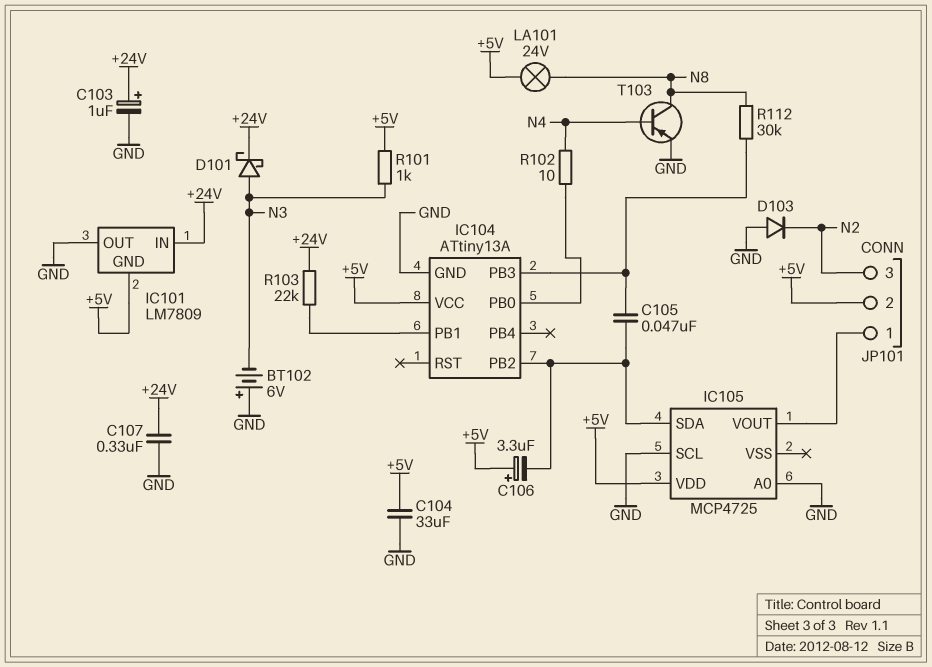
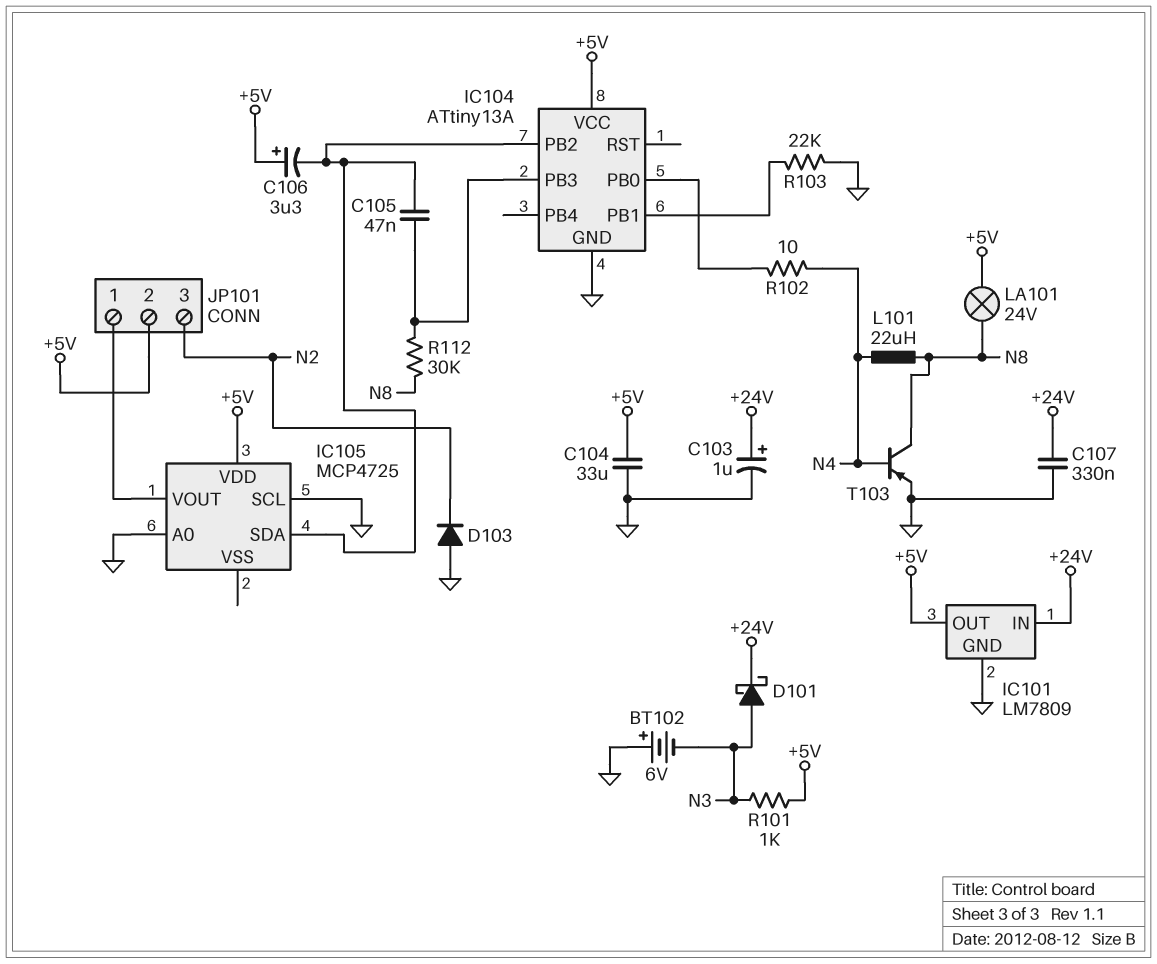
IC101 pin GND: +5V -> GND
IC101 pin OUT: GND -> +5V
L101: none -> 22uH (N4, N8)
R103: 22k (+24V, IC104/PB1) -> 22k (GND, IC104/PB1)

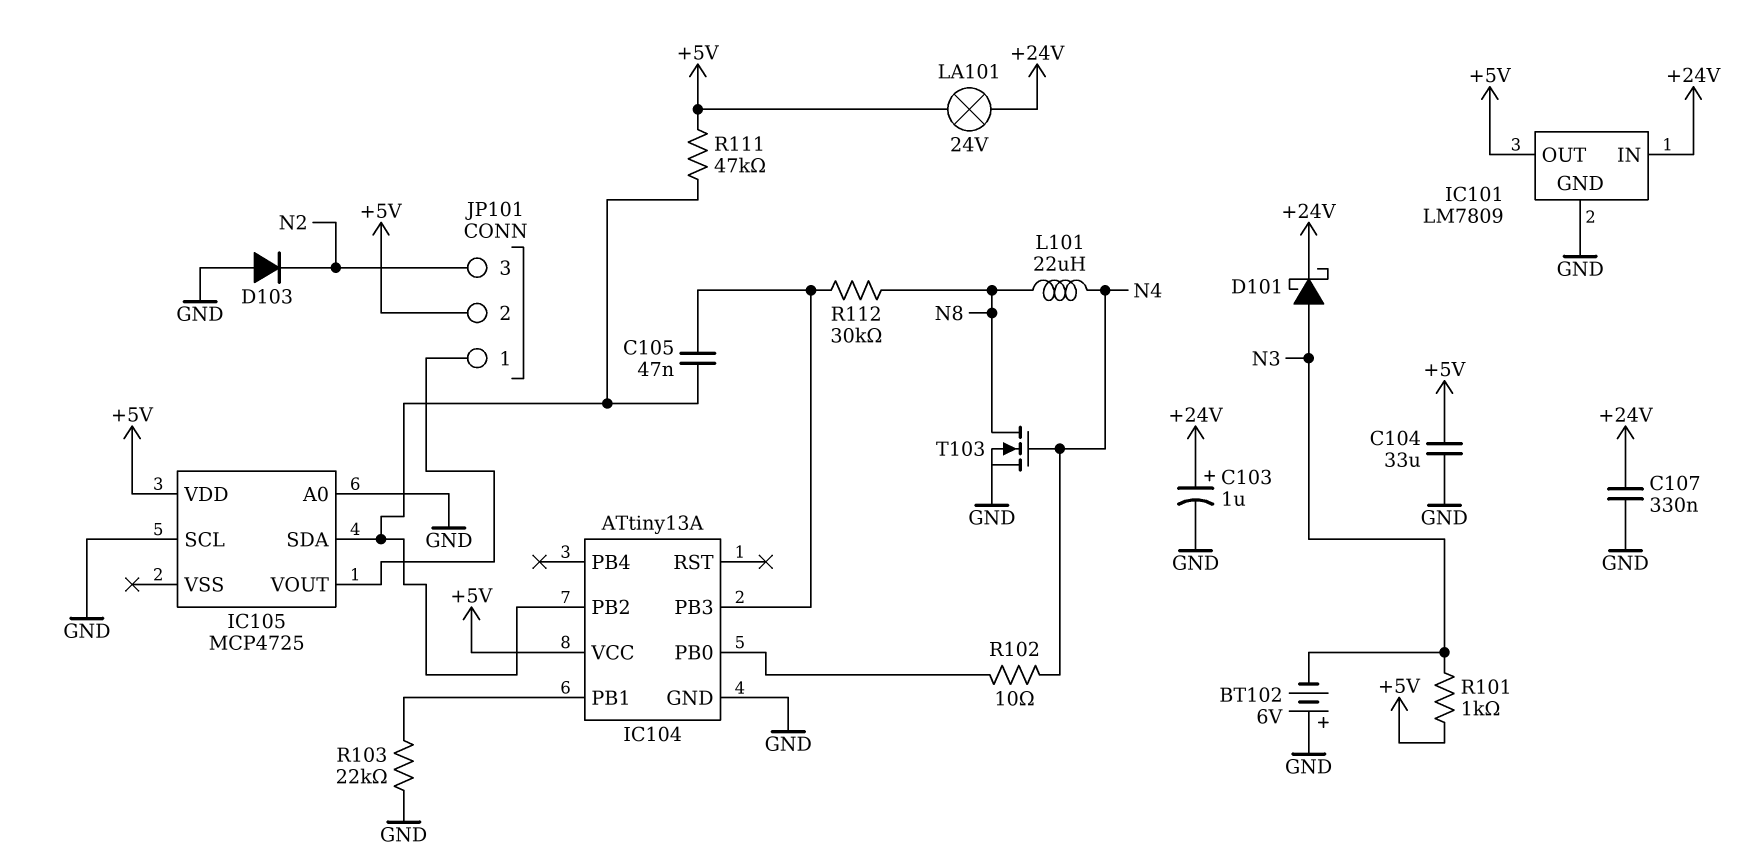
C106: 3.3uF (plus +5V, minus IC104/PB2) -> none
LA101: lamp 24V (+5V, N8) -> lamp 24V (+5V, +24V)
R111: none -> 47k (+5V, IC104/PB2)
T103: PNP (B N4, C N8, E GND) -> NMOS (G N4, D N8, S GND)

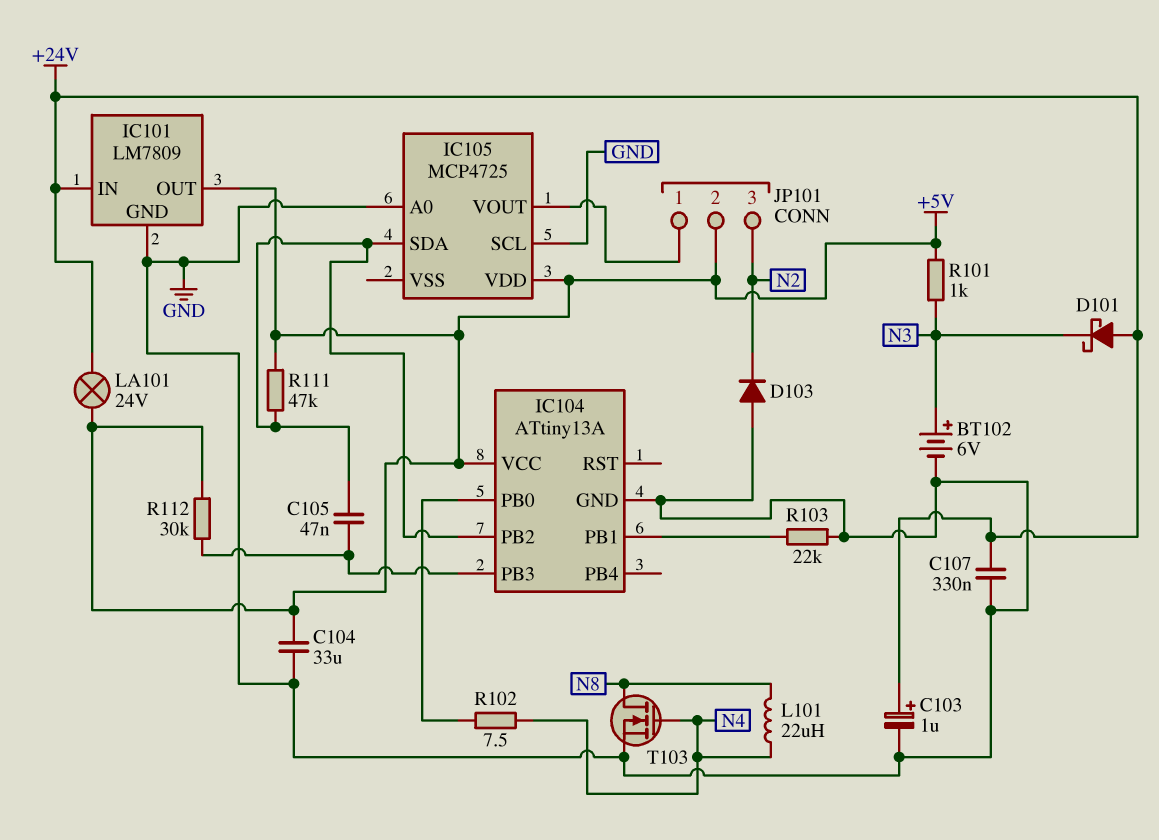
BT102: 6V (plus GND, minus N3) -> 6V (plus N3, minus GND)
D101: schottky (A N3, K +24V) -> schottky (A +24V, K N3)
R102: 10 (IC104/PB0, N4) -> 7.5 (IC104/PB0, N4)
R112: 30k (IC104/PB3, N8) -> 30k (+5V, IC104/PB3)

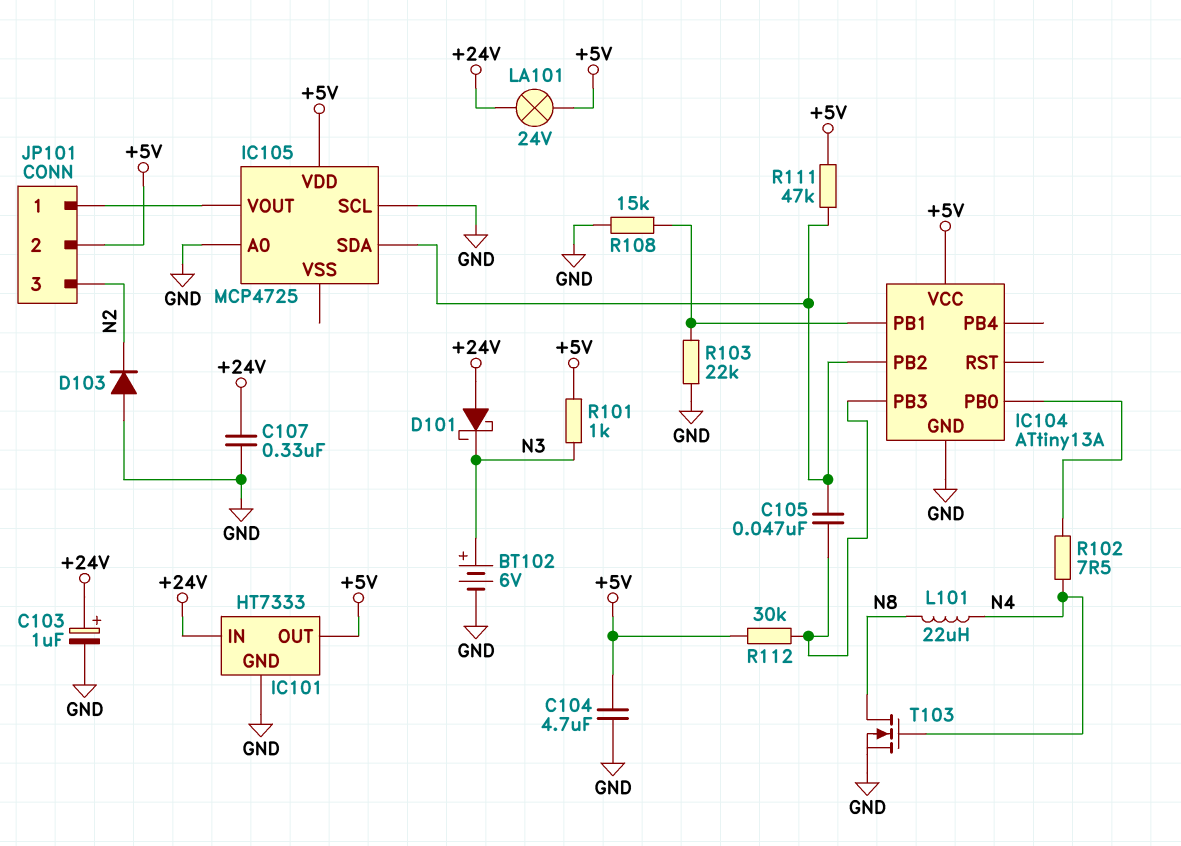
C104: 33uF (+5V, GND) -> 4.7uF (+5V, GND)
IC101: LM7809 -> HT7333
R108: none -> 15k (GND, IC104/PB1)

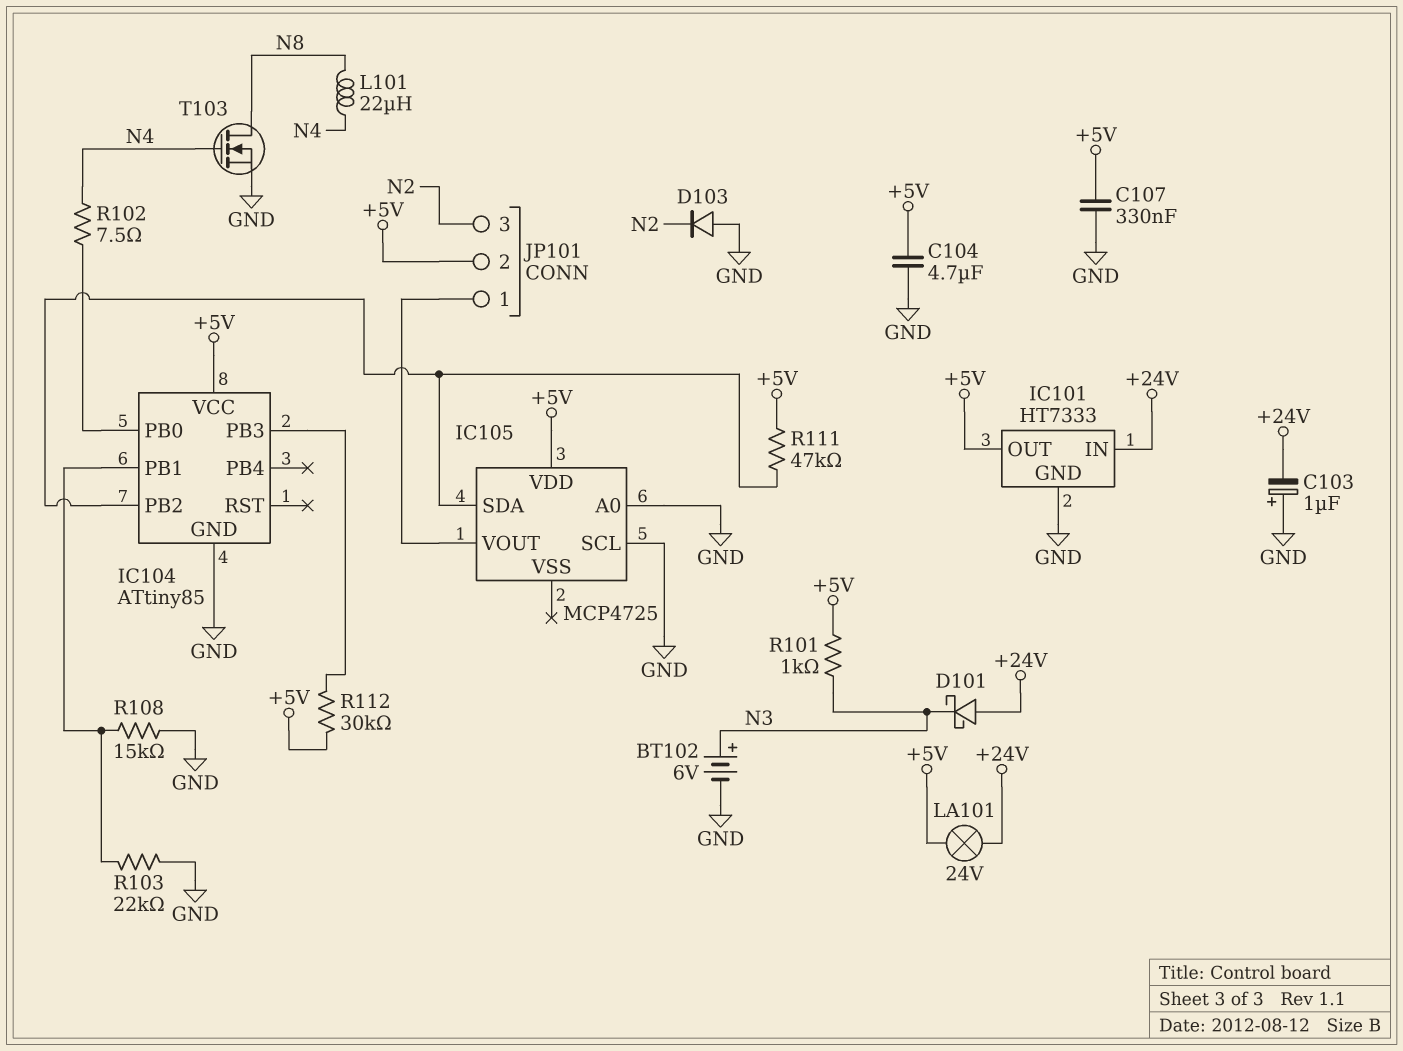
C103: 1uF (plus +24V, minus GND) -> 1uF (plus GND, minus +24V)
C105: 47nF (IC104/PB2, IC104/PB3) -> none
C107: 330nF (+24V, GND) -> 330nF (+5V, GND)
IC104: ATtiny13A -> ATtiny85

